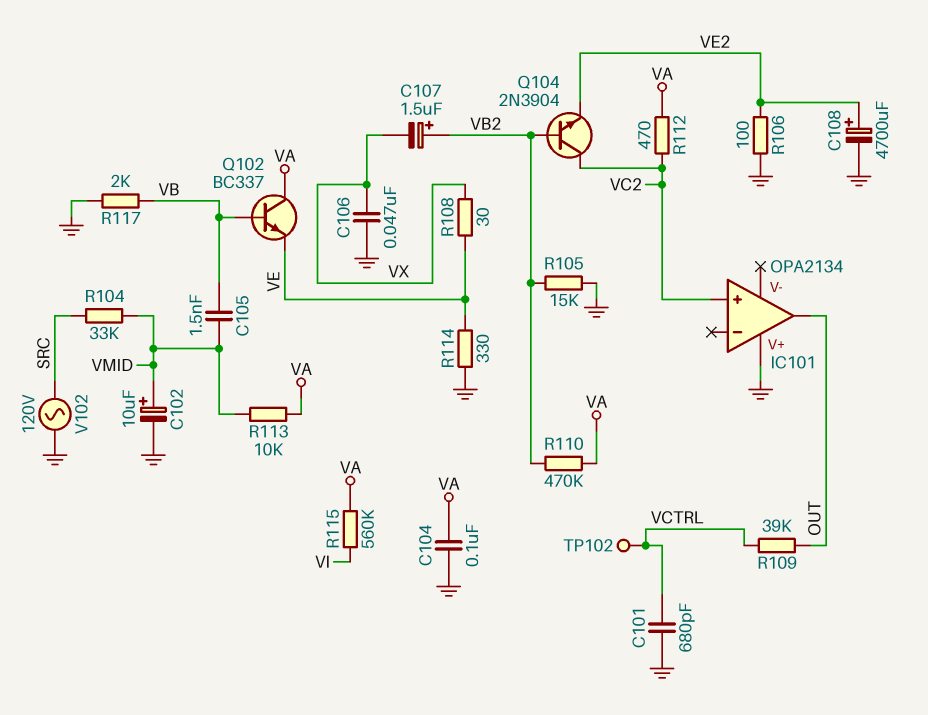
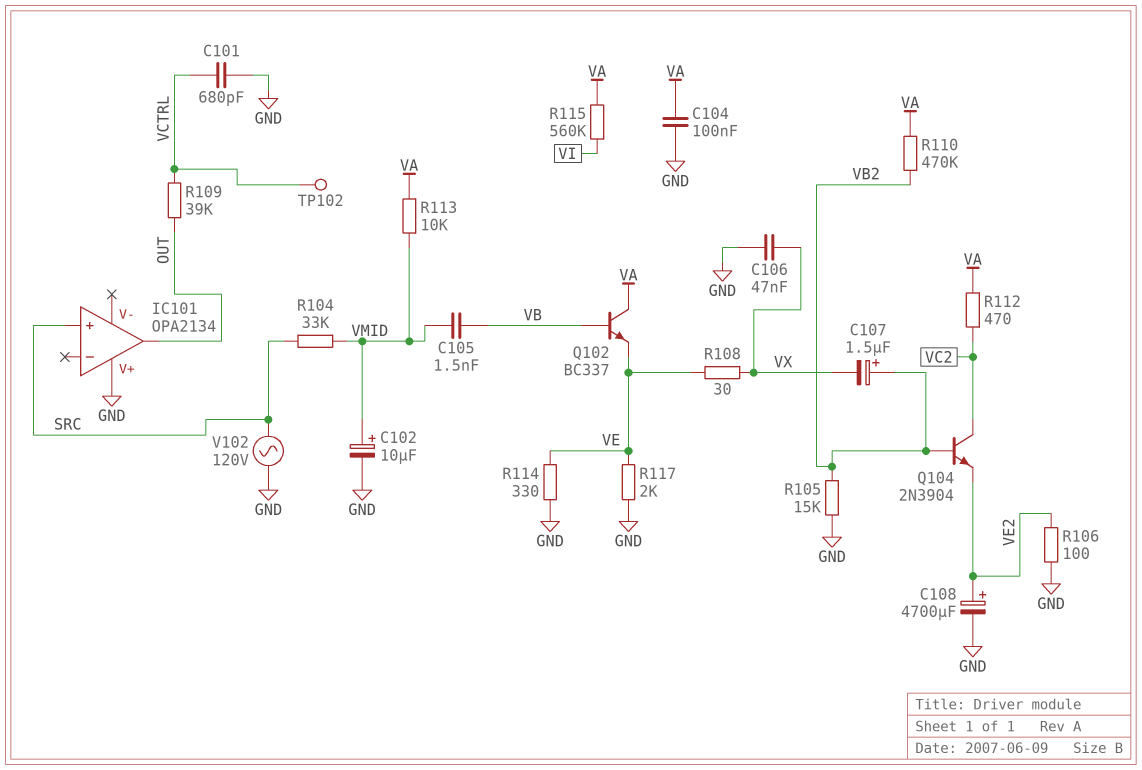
IC101 pin in+: VC2 -> SRC
R117: 2k (GND, VB) -> 2k (GND, VE)

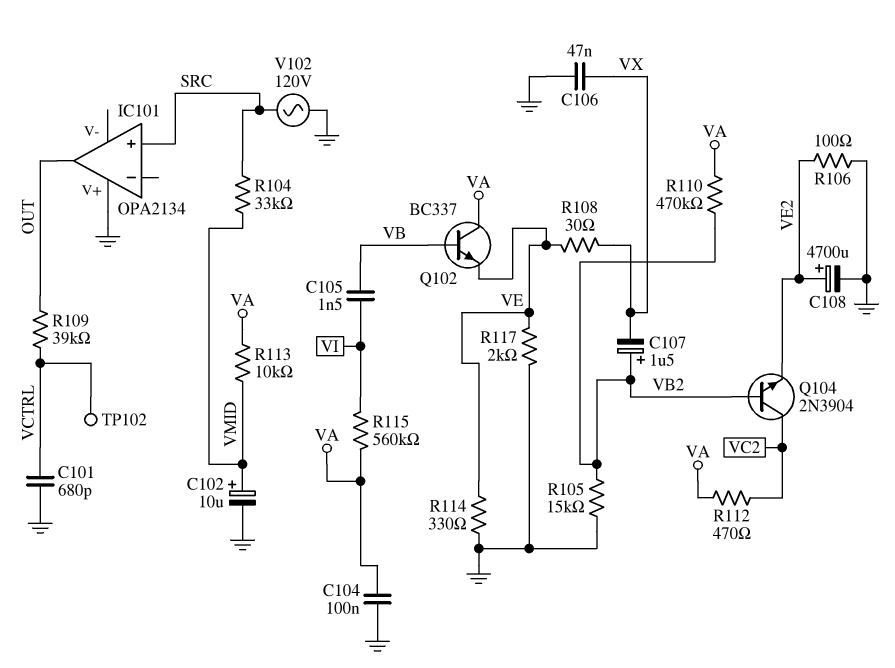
C105: 1.5nF (VB, VMID) -> 1.5nF (VB, VI)

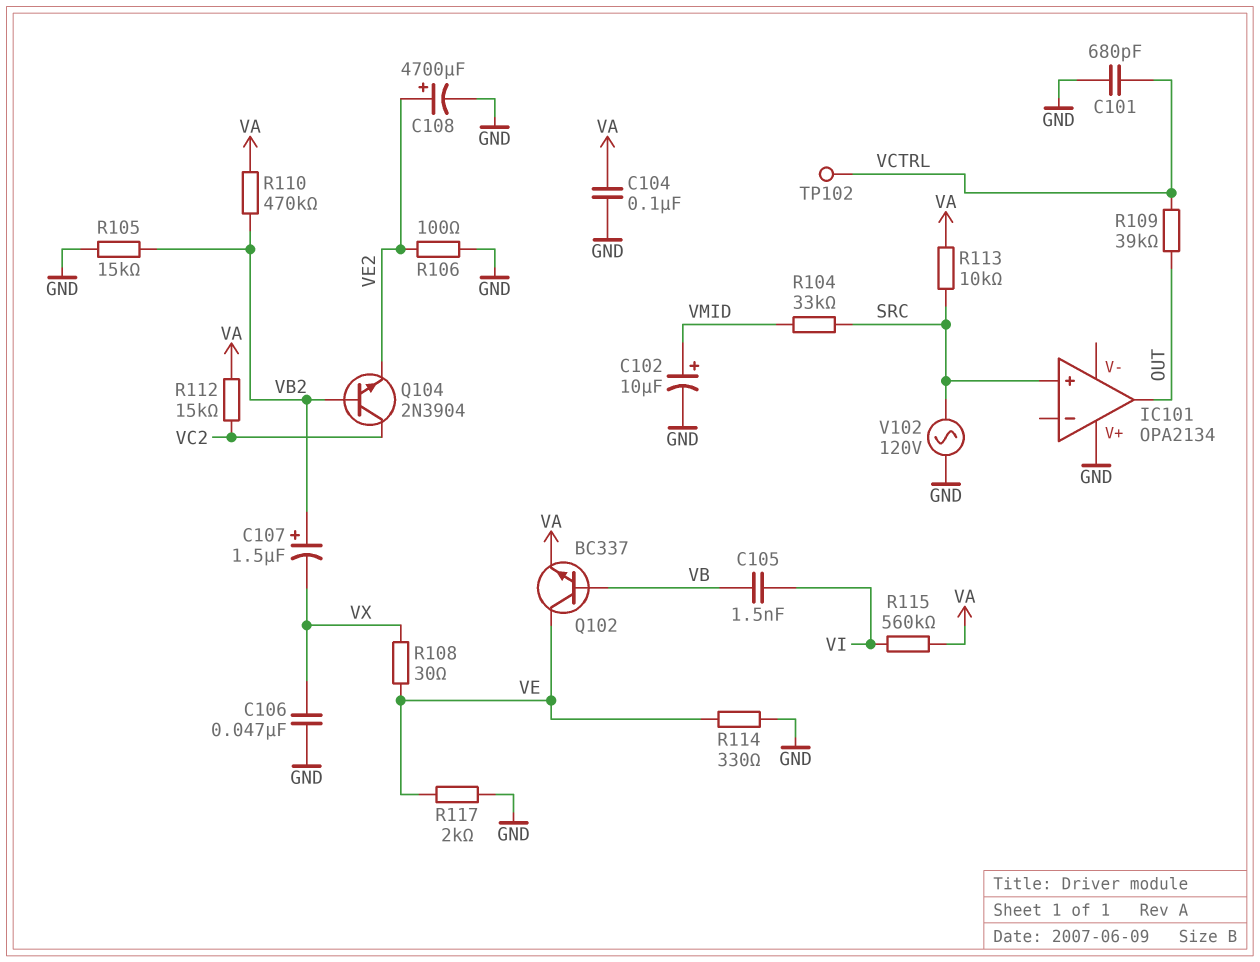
Q102: NPN BC337 (B VB, C VA, E VE) -> NPN BC337 (B VB, C VE, E VA)
R112: 470 (VA, VC2) -> 15k (VA, VC2)
R113: 10k (VA, VMID) -> 10k (SRC, VA)

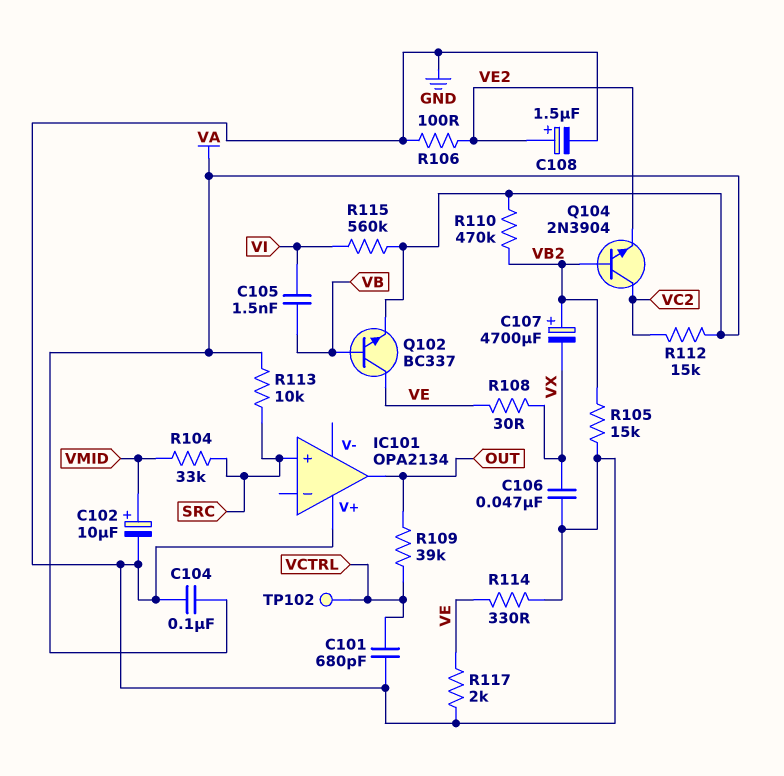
C107: 1.5uF (plus VB2, minus VX) -> 4700uF (plus VB2, minus VX)
C108: 4700uF (plus VE2, minus GND) -> 1.5uF (plus VE2, minus GND)
V102: AC 120V (GND, SRC) -> none

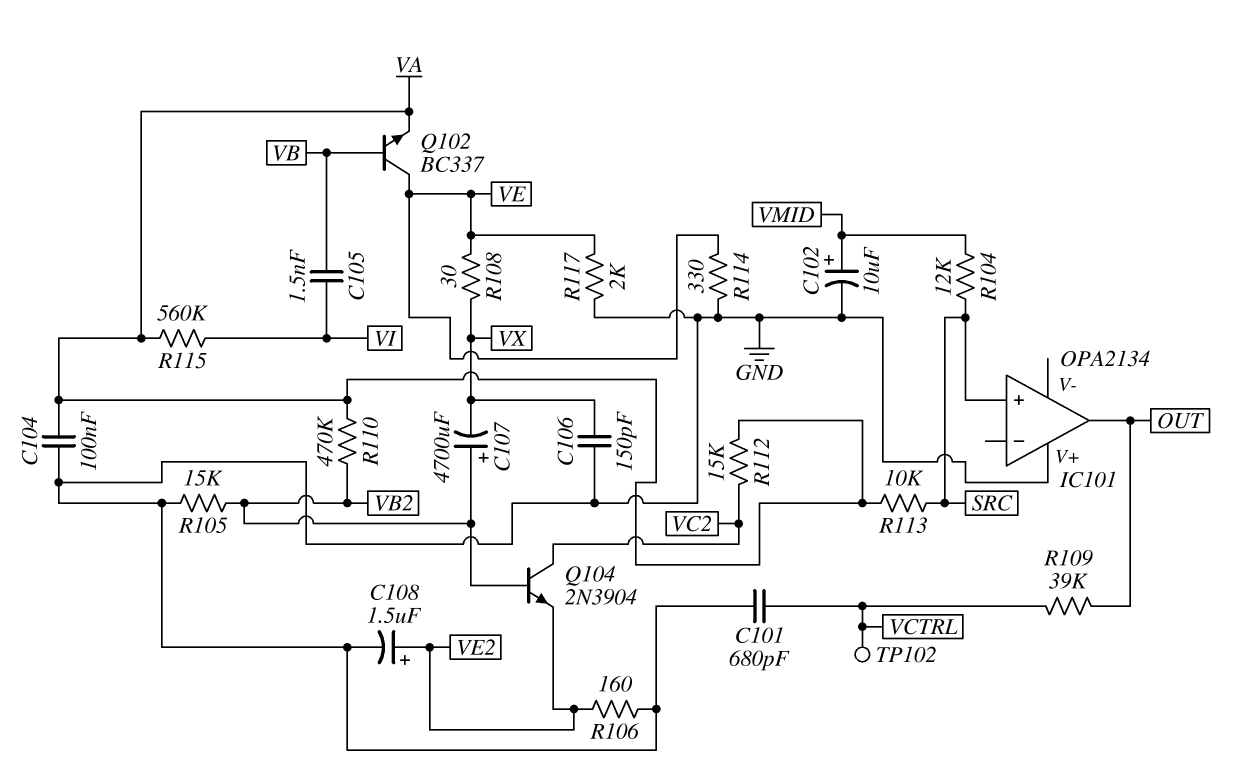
C106: 47nF (GND, VX) -> 150pF (GND, VX)
R104: 33k (SRC, VMID) -> 12k (SRC, VMID)
R106: 100 (GND, VE2) -> 160 (GND, VE2)

